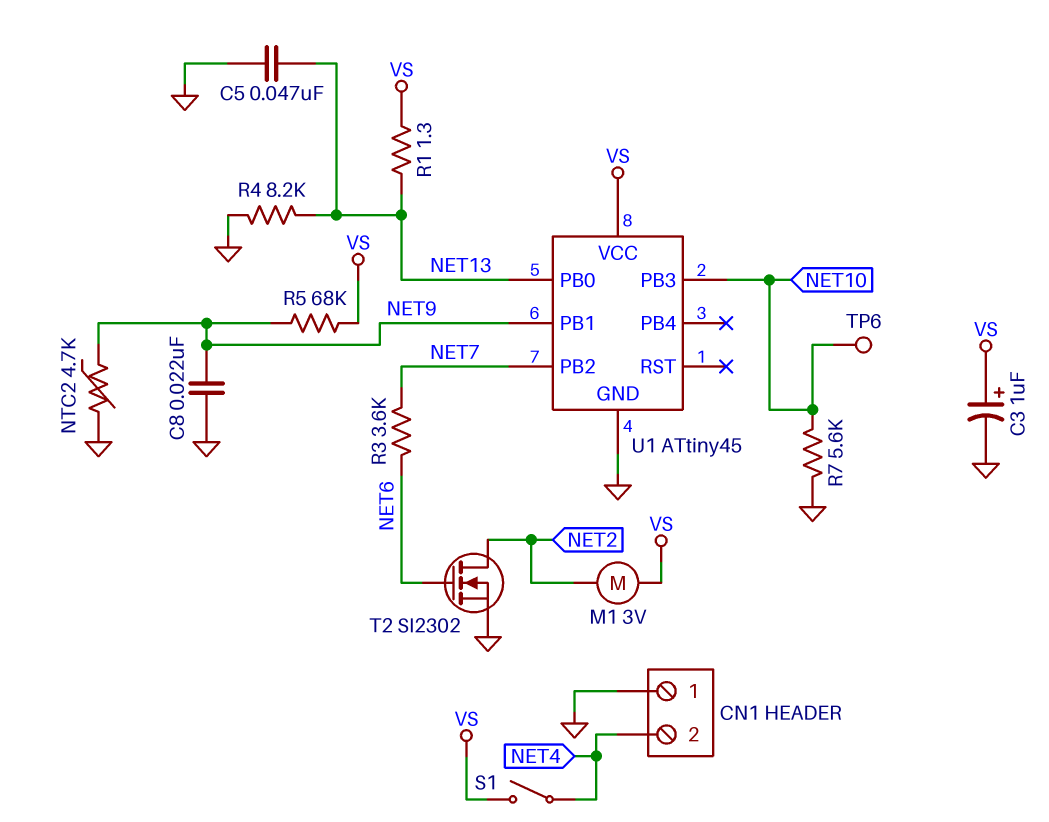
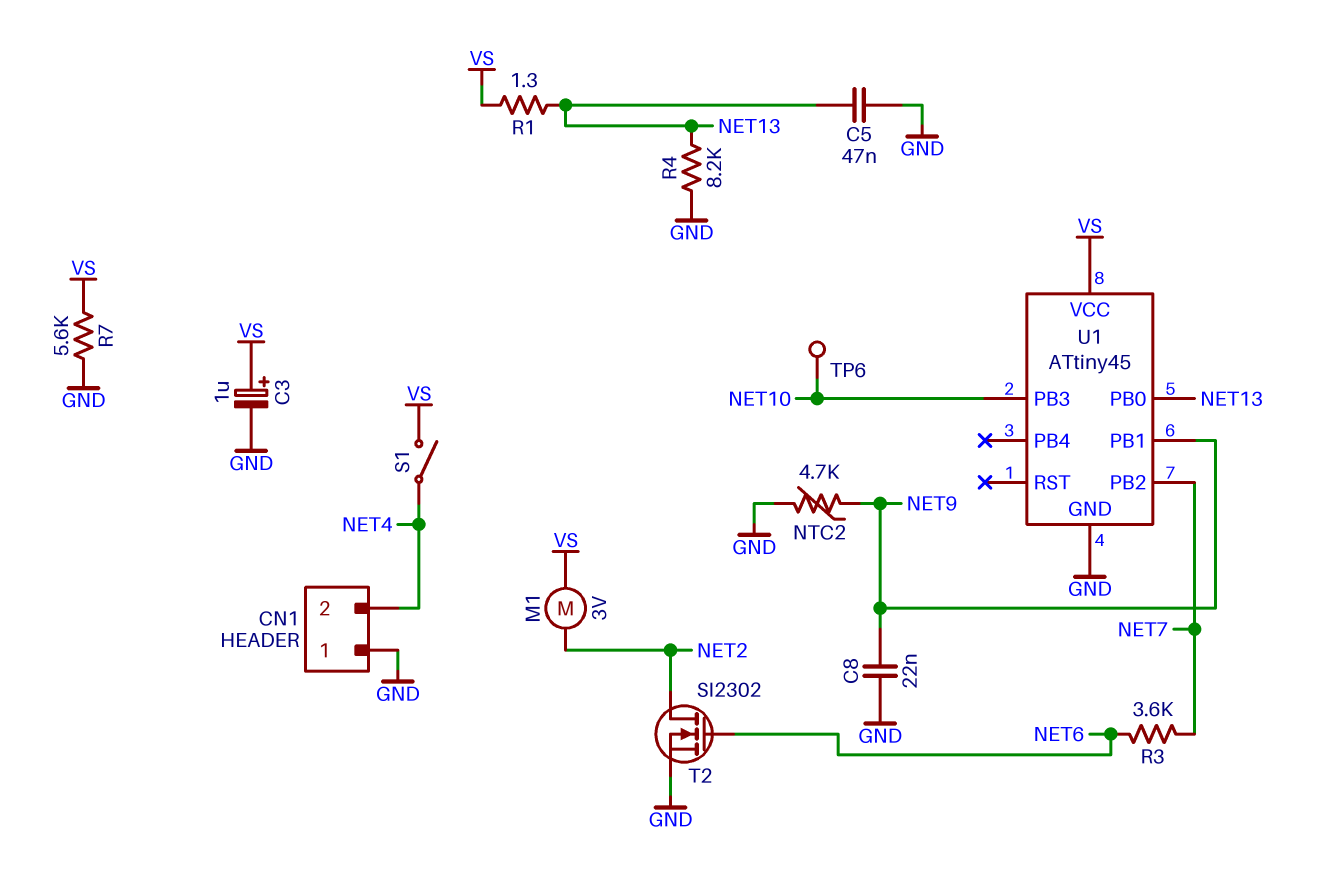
R5: 68k (NET9, VS) -> none
R7: 5.6k (GND, NET10) -> 5.6k (GND, VS)

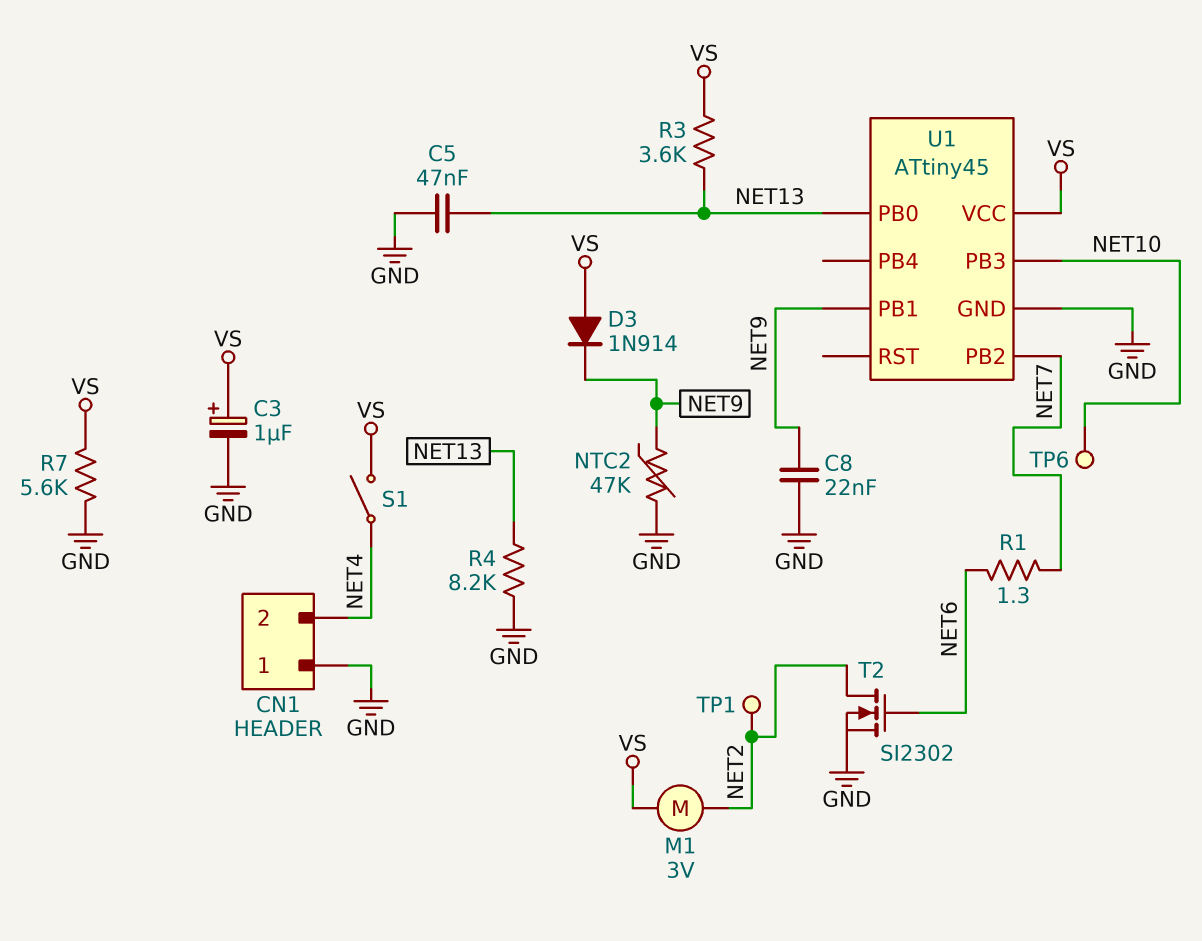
D3: none -> diode 1N914 (A VS, K NET9)
NTC2: 4.7k (GND, NET9) -> 47k (GND, NET9)
R1: 1.3 (NET13, VS) -> 1.3 (NET6, NET7)
R3: 3.6k (NET6, NET7) -> 3.6k (NET13, VS)
TP1: none -> test point (NET2)

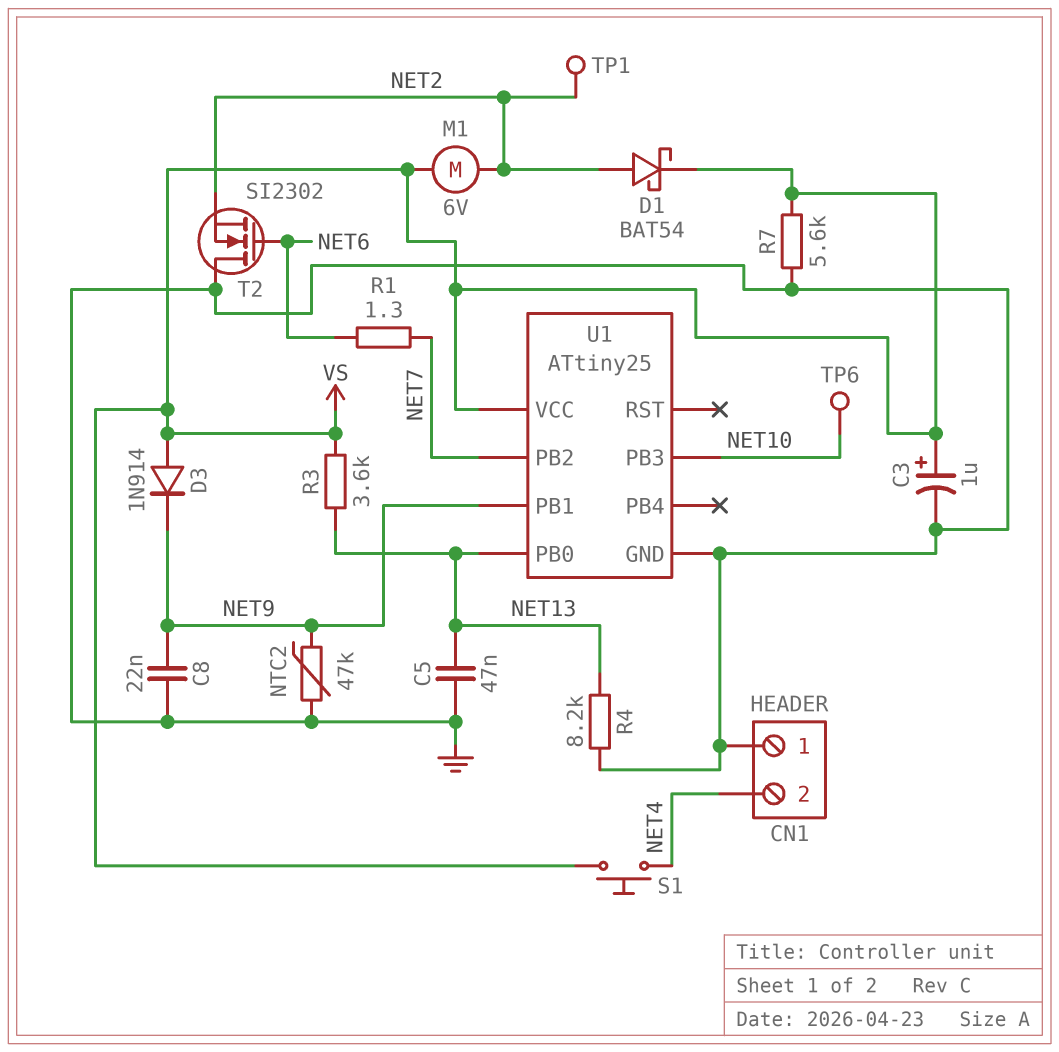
D1: none -> schottky BAT54 (A NET2, K VS)
M1: motor 3V (NET2, VS) -> motor 6V (NET2, VS)
S1: switch (NET4, VS) -> button (NET4, VS)
T2: NMOS SI2302 (G NET6, D NET2, S GND) -> NMOS SI2302 (G NET6, D GND, S NET2)
U1: ATtiny45 -> ATtiny25

